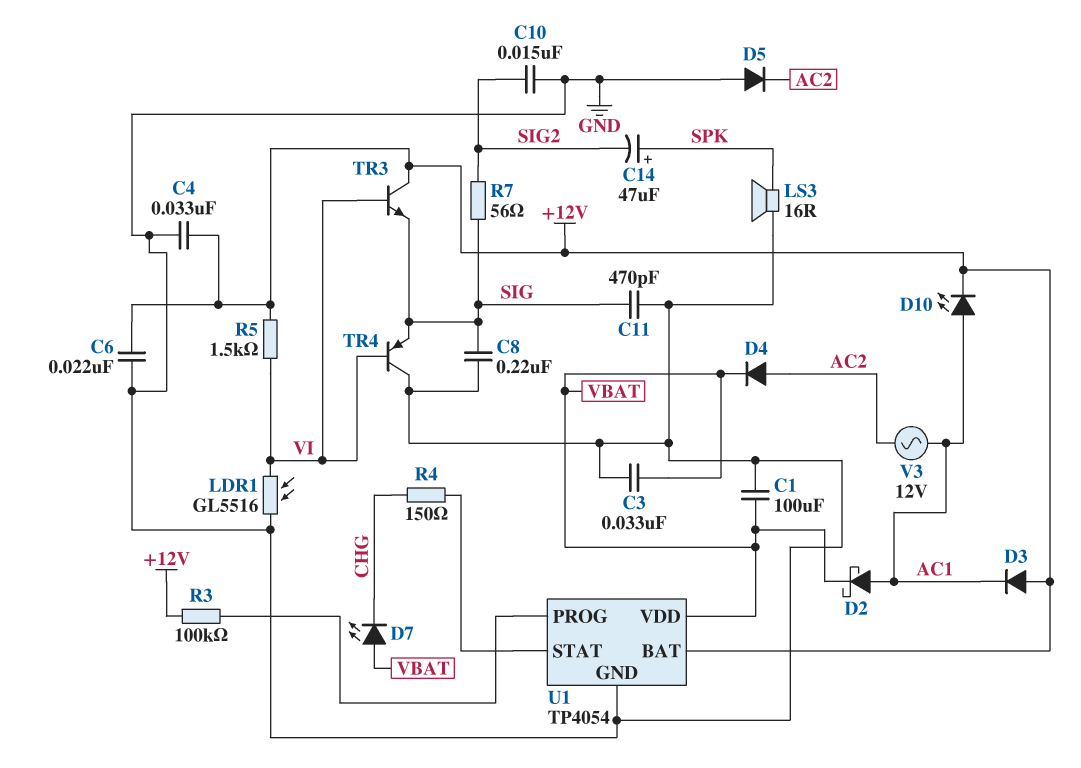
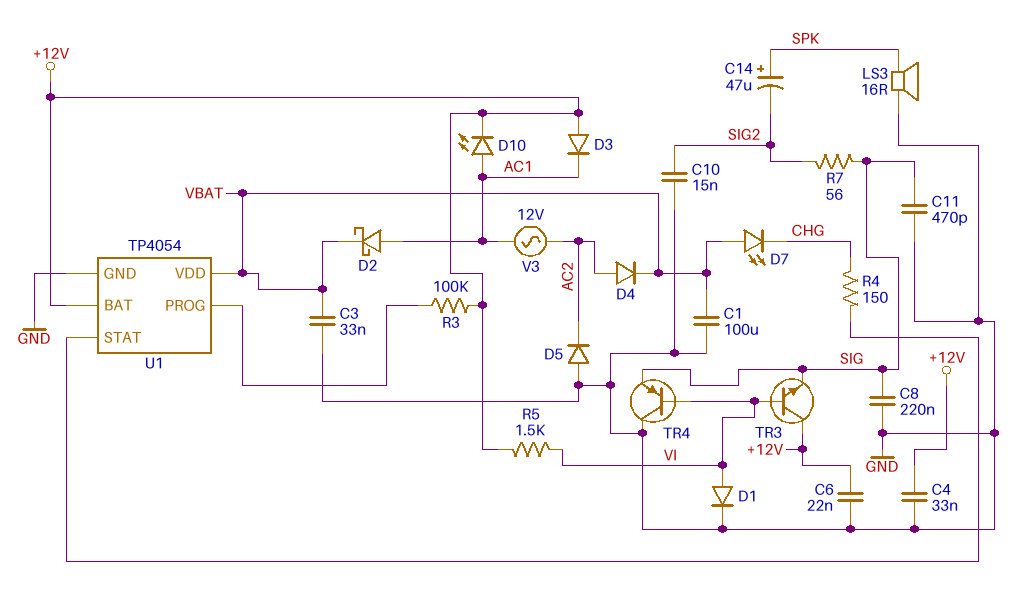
D1: none -> diode (A VI, K GND)
LDR1: GL5516 (GND, VI) -> none

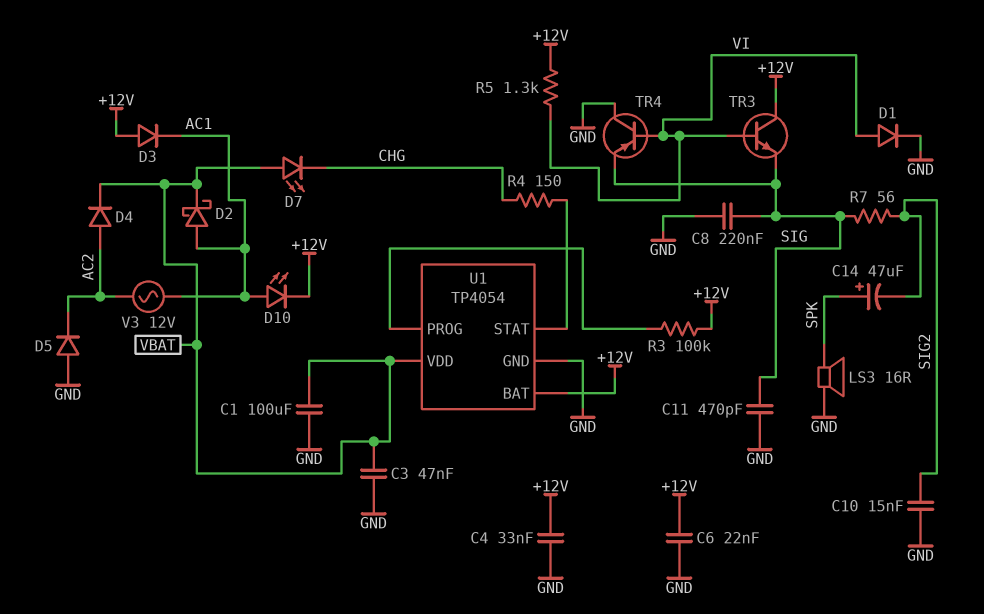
C3: 33nF (GND, VBAT) -> 47nF (GND, VBAT)
R5: 1.5k (+12V, VI) -> 1.3k (+12V, VI)

